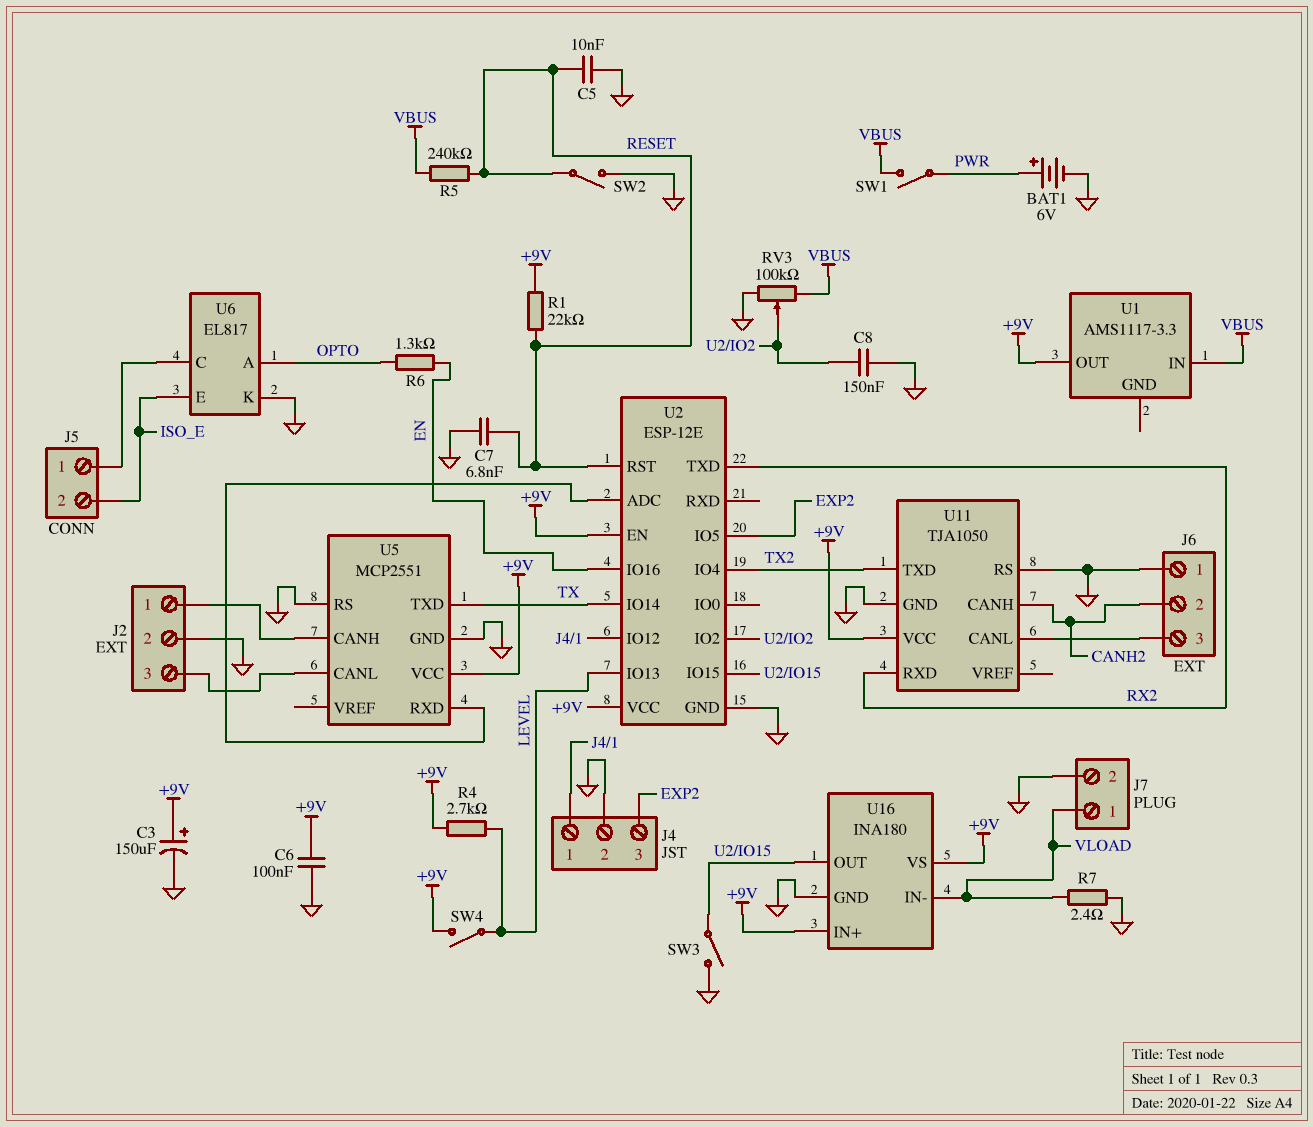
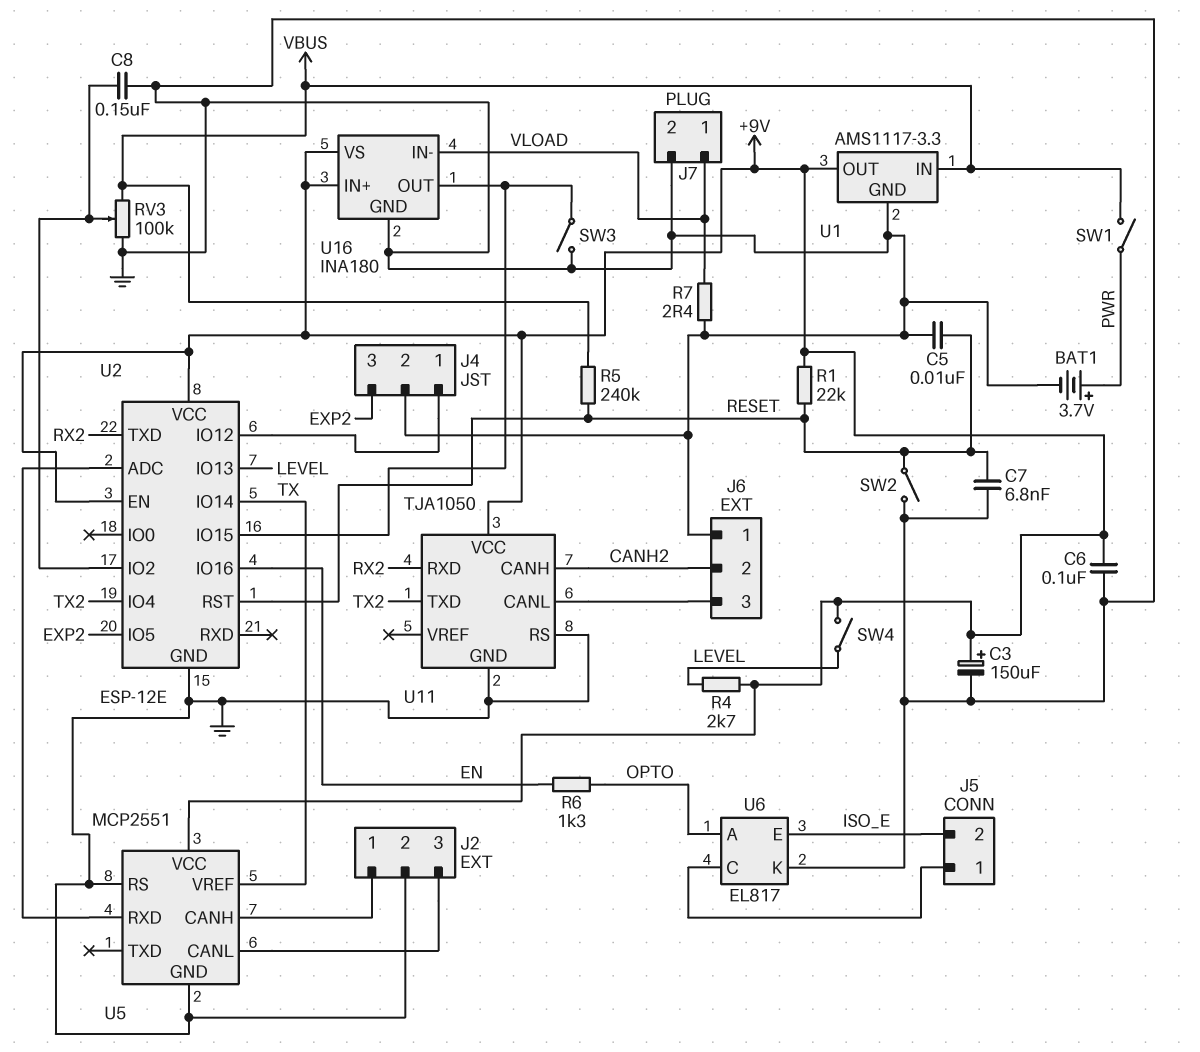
BAT1: 6V (plus PWR, minus GND) -> 3.7V (plus PWR, minus GND)
U1 pin GND: none -> GND
U5 pin TXD: TX -> none
U5 pin VREF: none -> TX

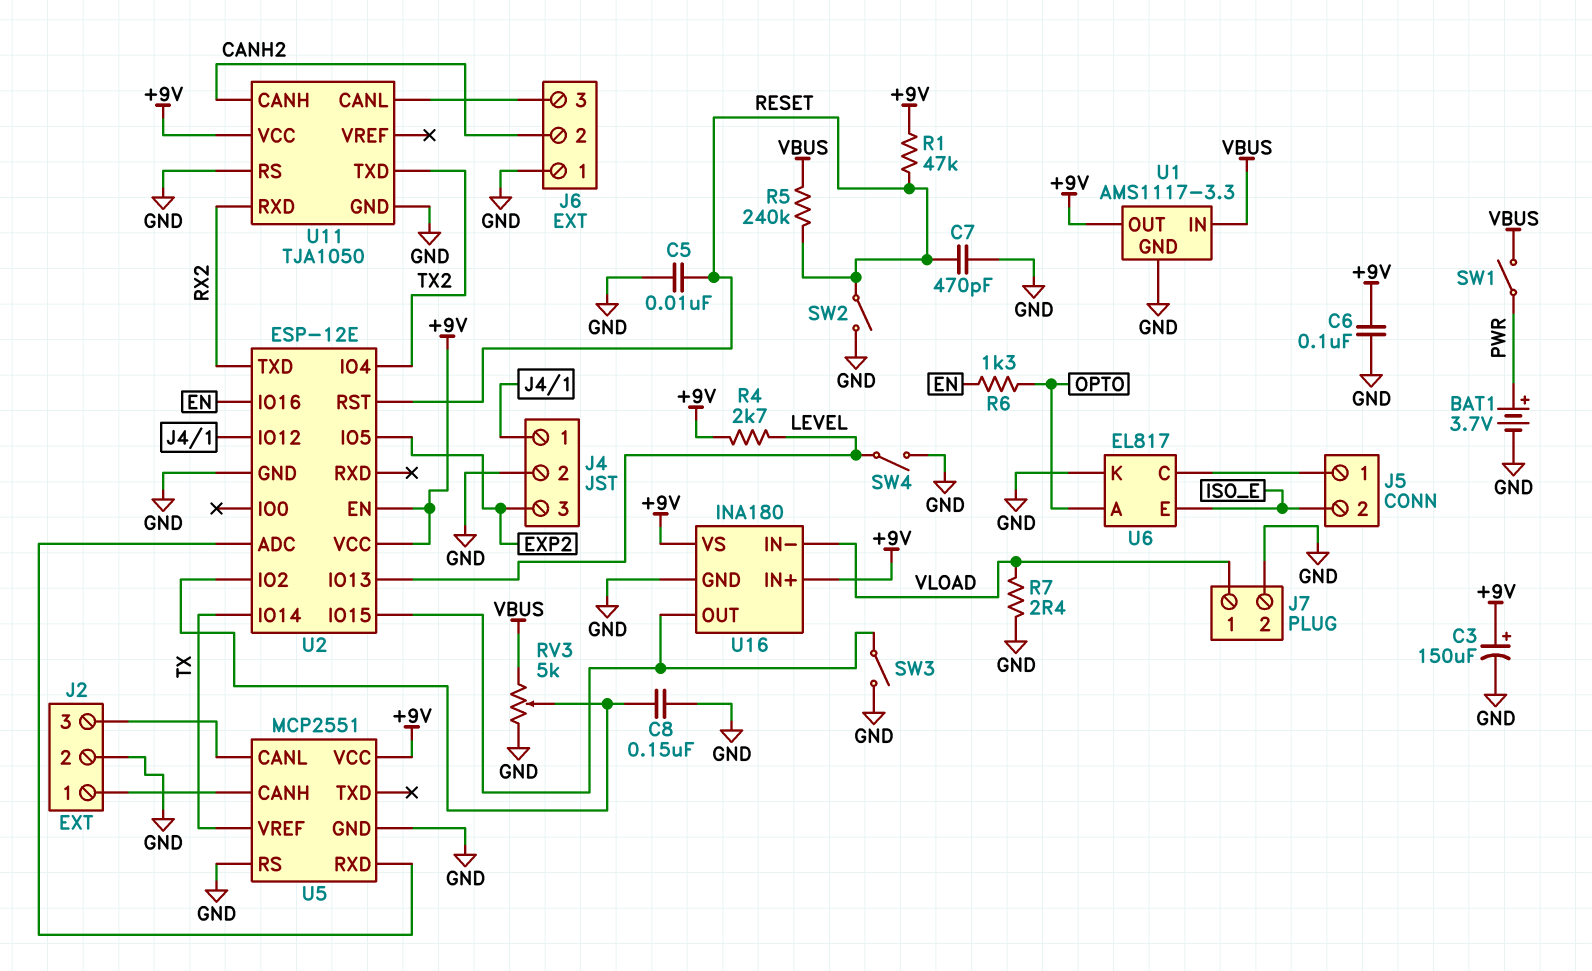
C7: 6.8nF (GND, RESET) -> 470pF (GND, RESET)
R1: 22k (+9V, RESET) -> 47k (+9V, RESET)
RV3: 100k (GND, VBUS, wiper U2/IO2) -> 5k (GND, VBUS, wiper U2/IO2)
SW4: switch (+9V, LEVEL) -> switch (GND, LEVEL)

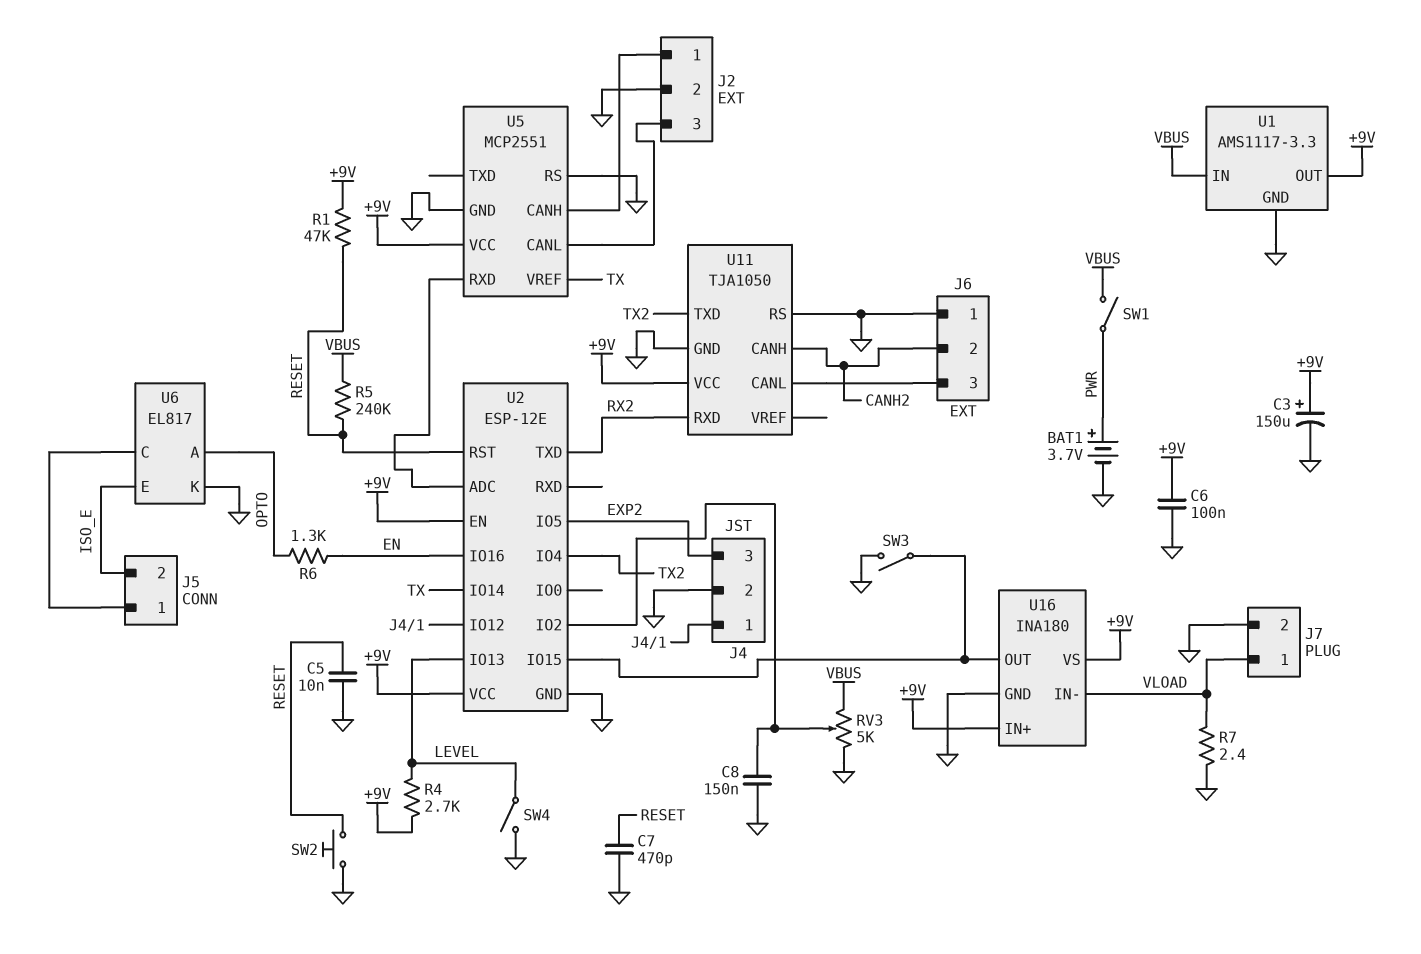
SW2: switch (GND, RESET) -> button (GND, RESET)

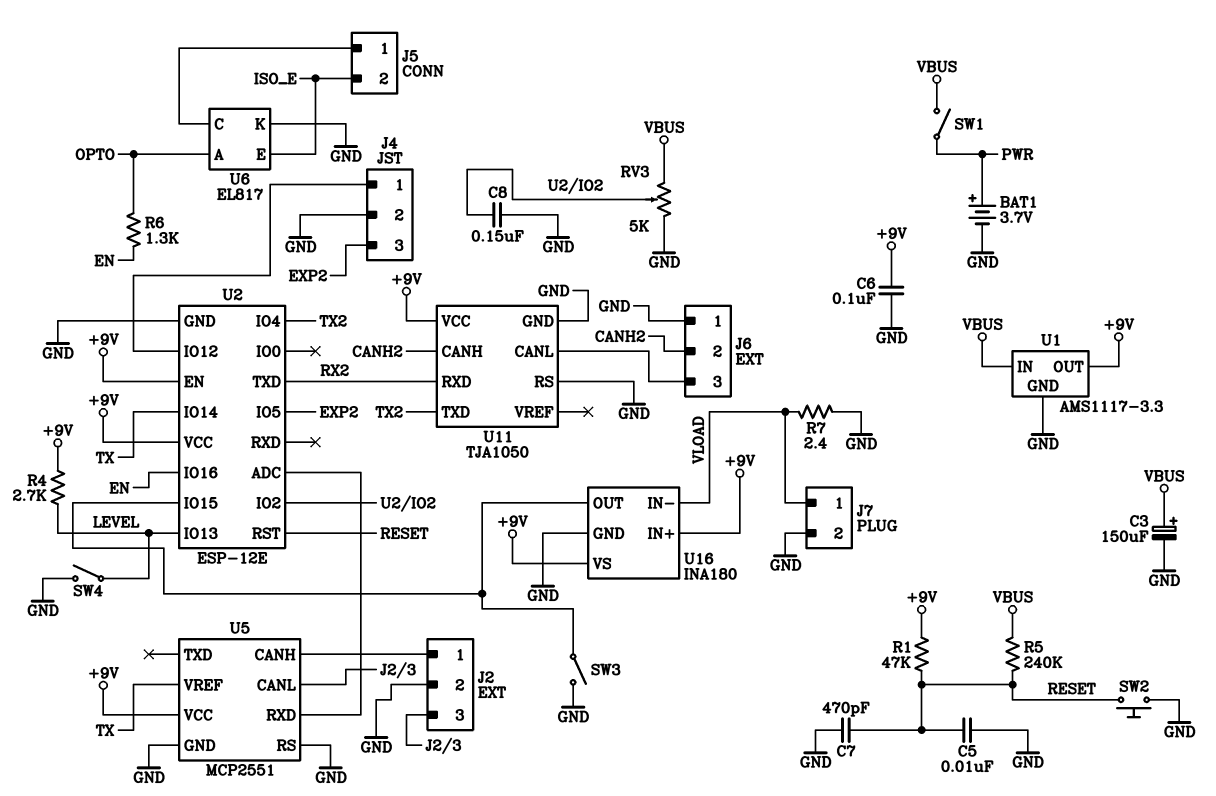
C3: 150uF (plus +9V, minus GND) -> 150uF (plus VBUS, minus GND)

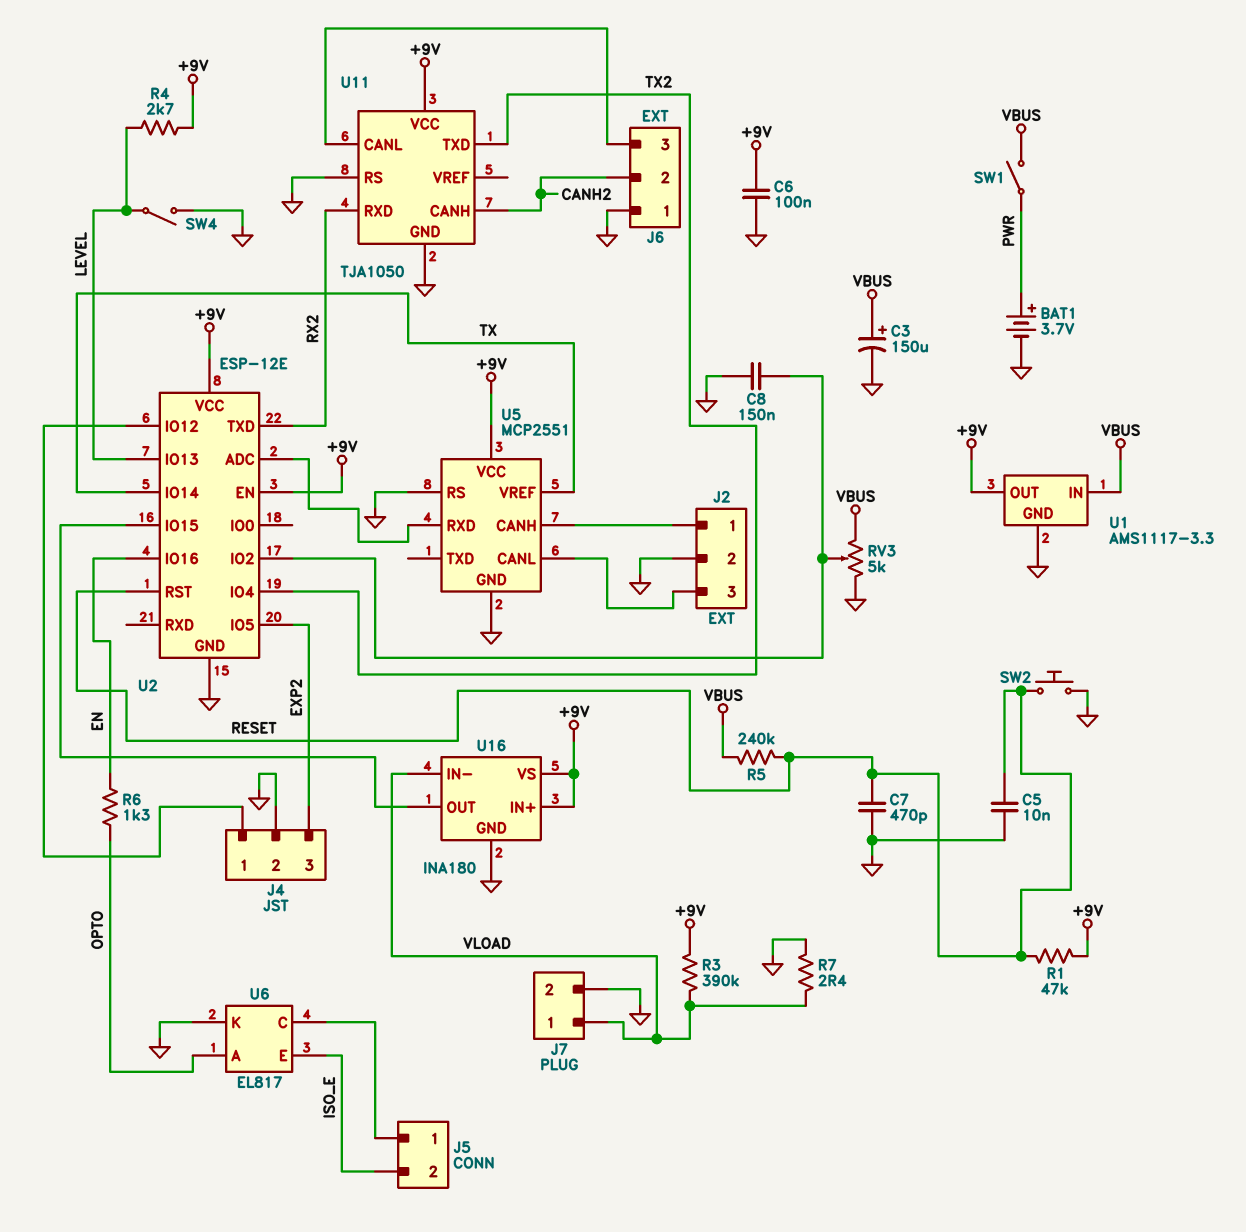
R3: none -> 390k (+9V, VLOAD)
SW3: switch (GND, U2/IO15) -> none

